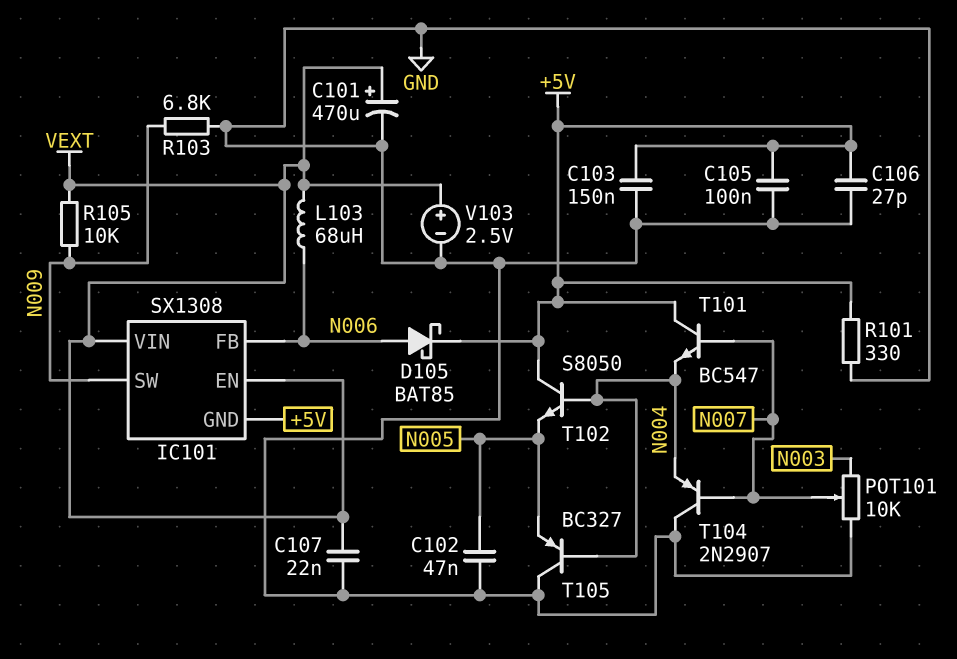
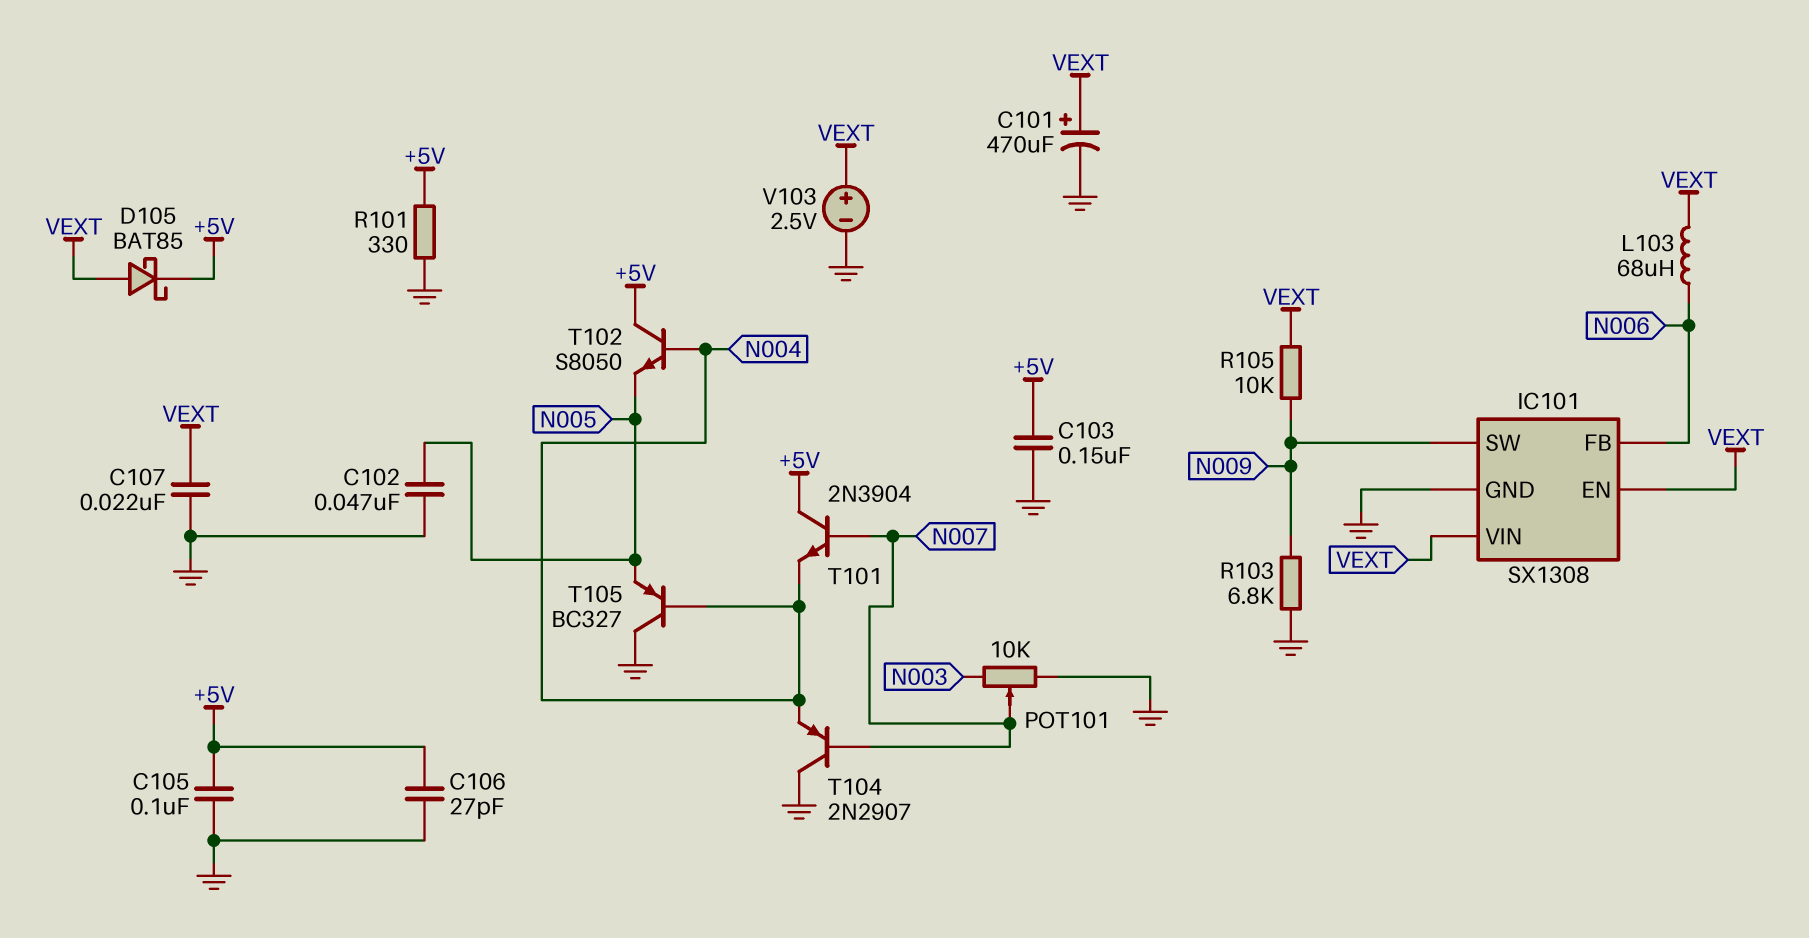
D105: schottky BAT85 (A N006, K +5V) -> schottky BAT85 (A VEXT, K +5V)
IC101 pin GND: +5V -> GND
T101: NPN BC547 (B N007, C +5V, E N004) -> NPN 2N3904 (B N007, C +5V, E N004)

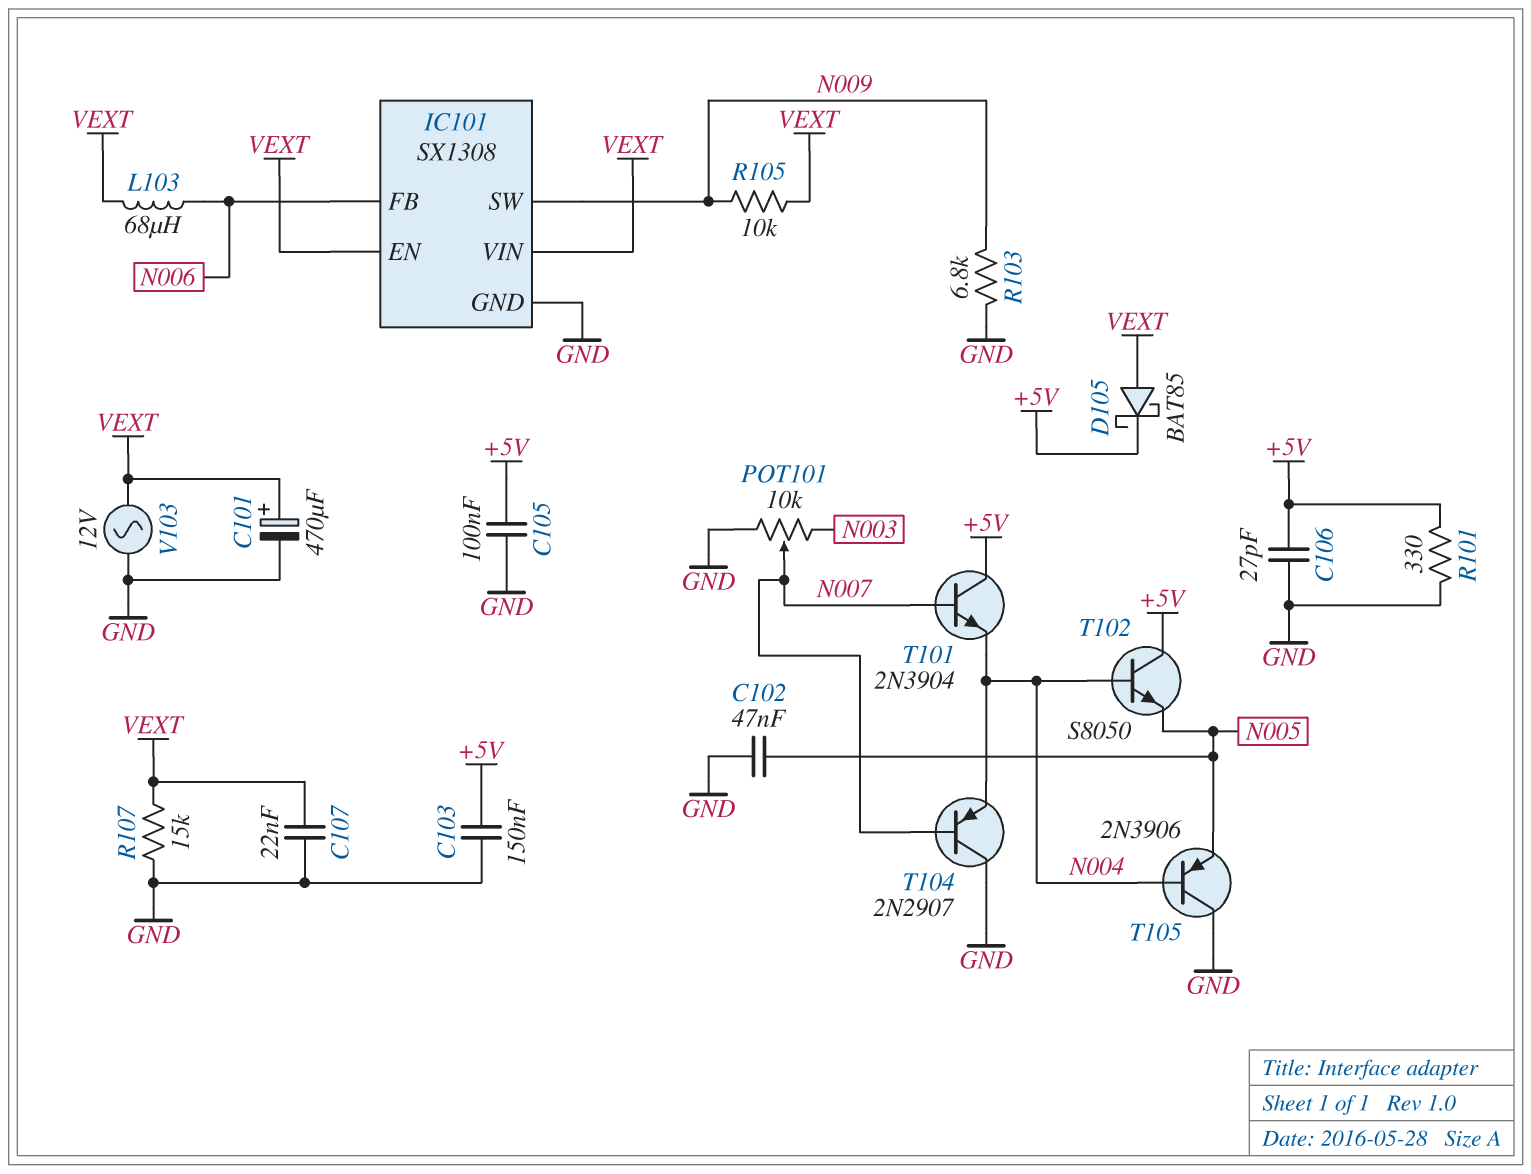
R107: none -> 15k (GND, VEXT)
T105: PNP BC327 (B N004, C GND, E N005) -> PNP 2N3906 (B N004, C GND, E N005)
V103: 2.5V (plus VEXT, minus GND) -> AC 12V (GND, VEXT)

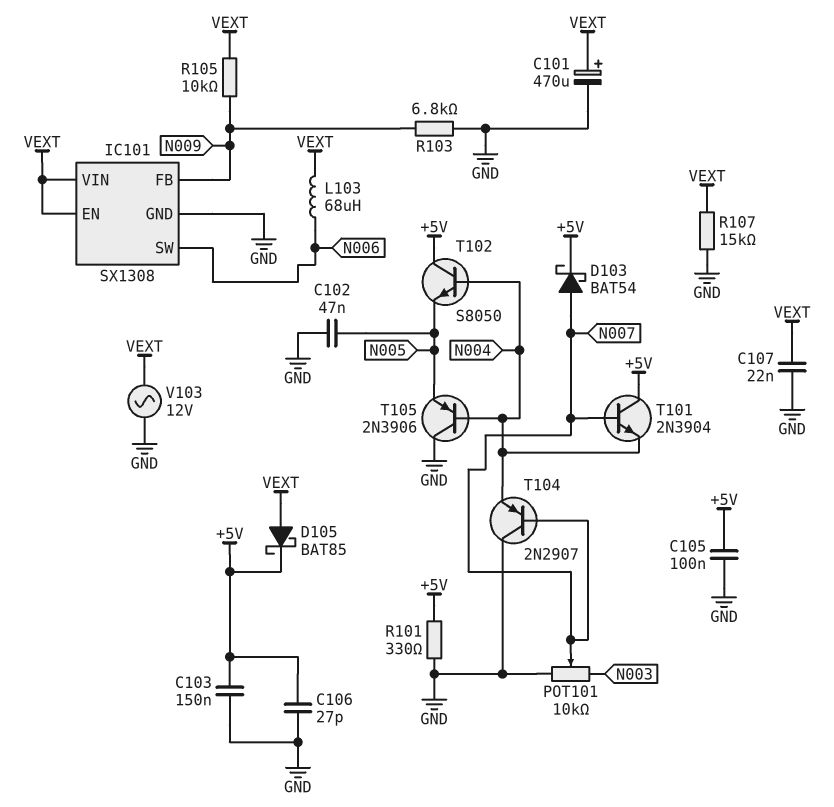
D103: none -> schottky BAT54 (A N007, K +5V)
IC101 pin FB: N006 -> N009
IC101 pin SW: N009 -> N006

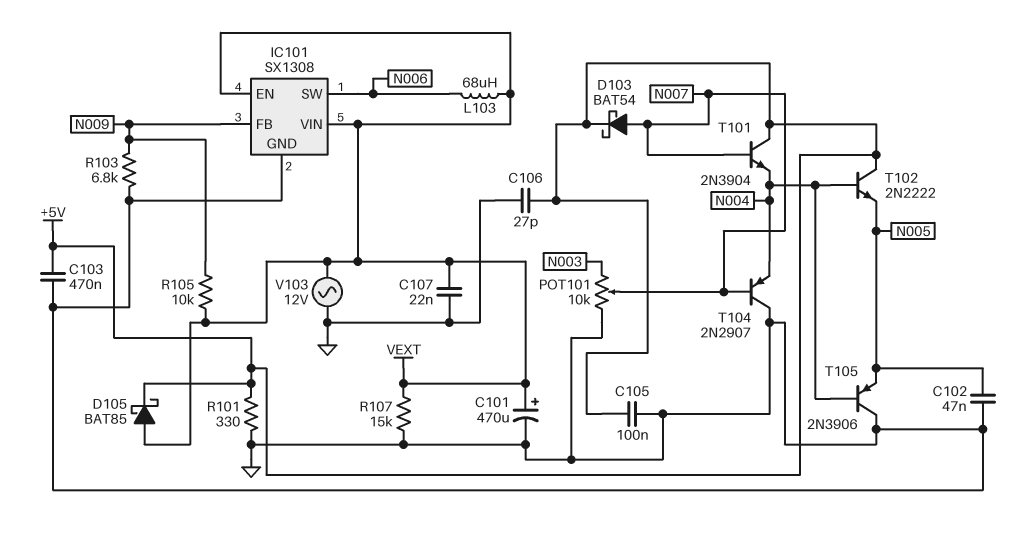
C103: 150nF (+5V, GND) -> 470nF (+5V, GND)
T102: NPN S8050 (B N004, C +5V, E N005) -> NPN 2N2222 (B N004, C +5V, E N005)

